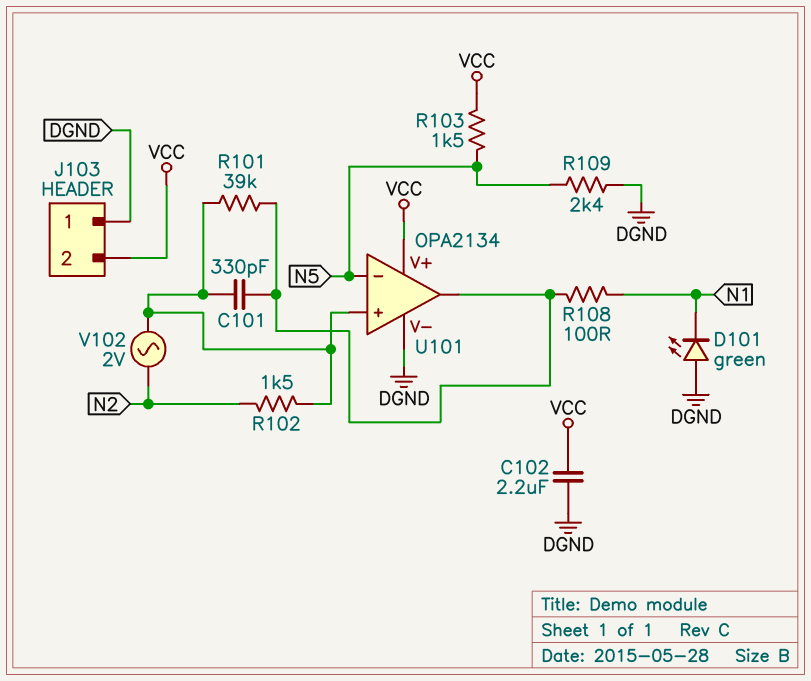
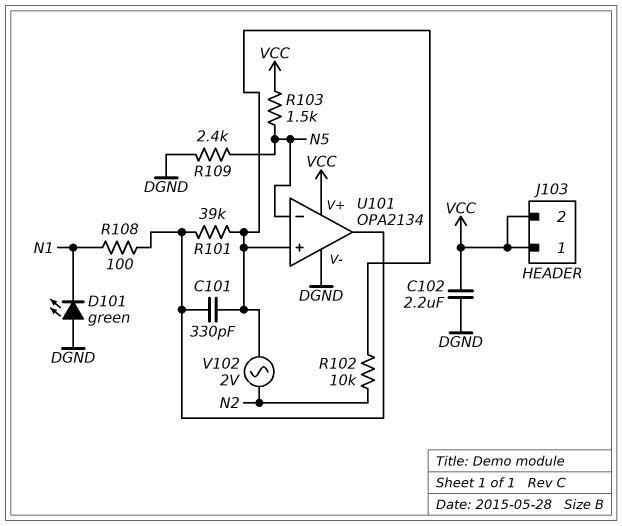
J103 pin 1: DGND -> VCC
R102: 1.5k (N2, U101/in+) -> 10k (N2, U101/in+)

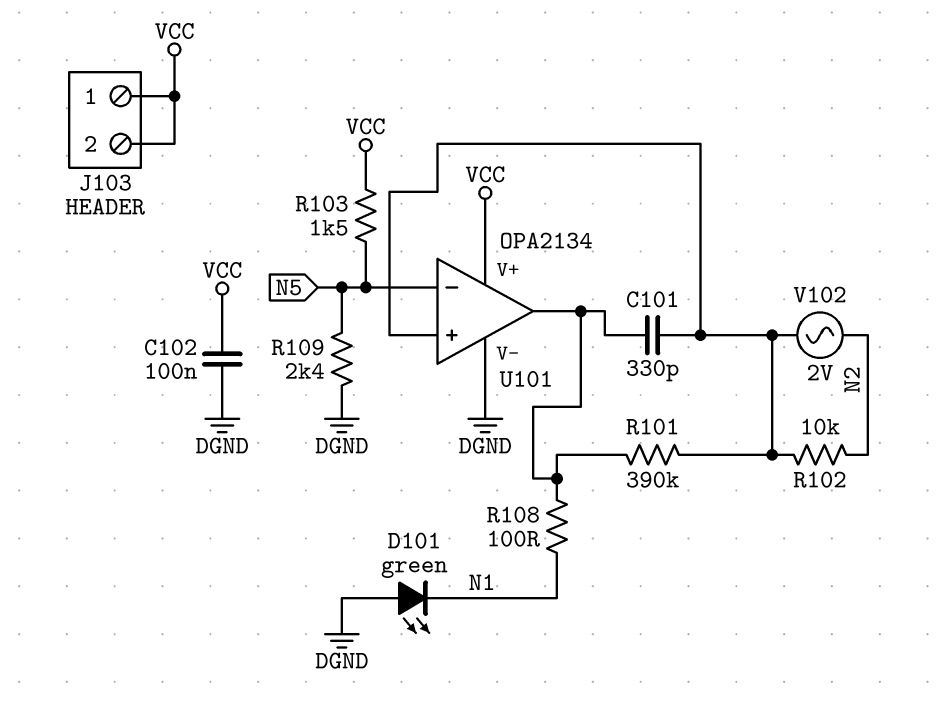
C102: 2.2uF (DGND, VCC) -> 100nF (DGND, VCC)
R101: 39k (U101/in+, U101/out) -> 390k (U101/in+, U101/out)

